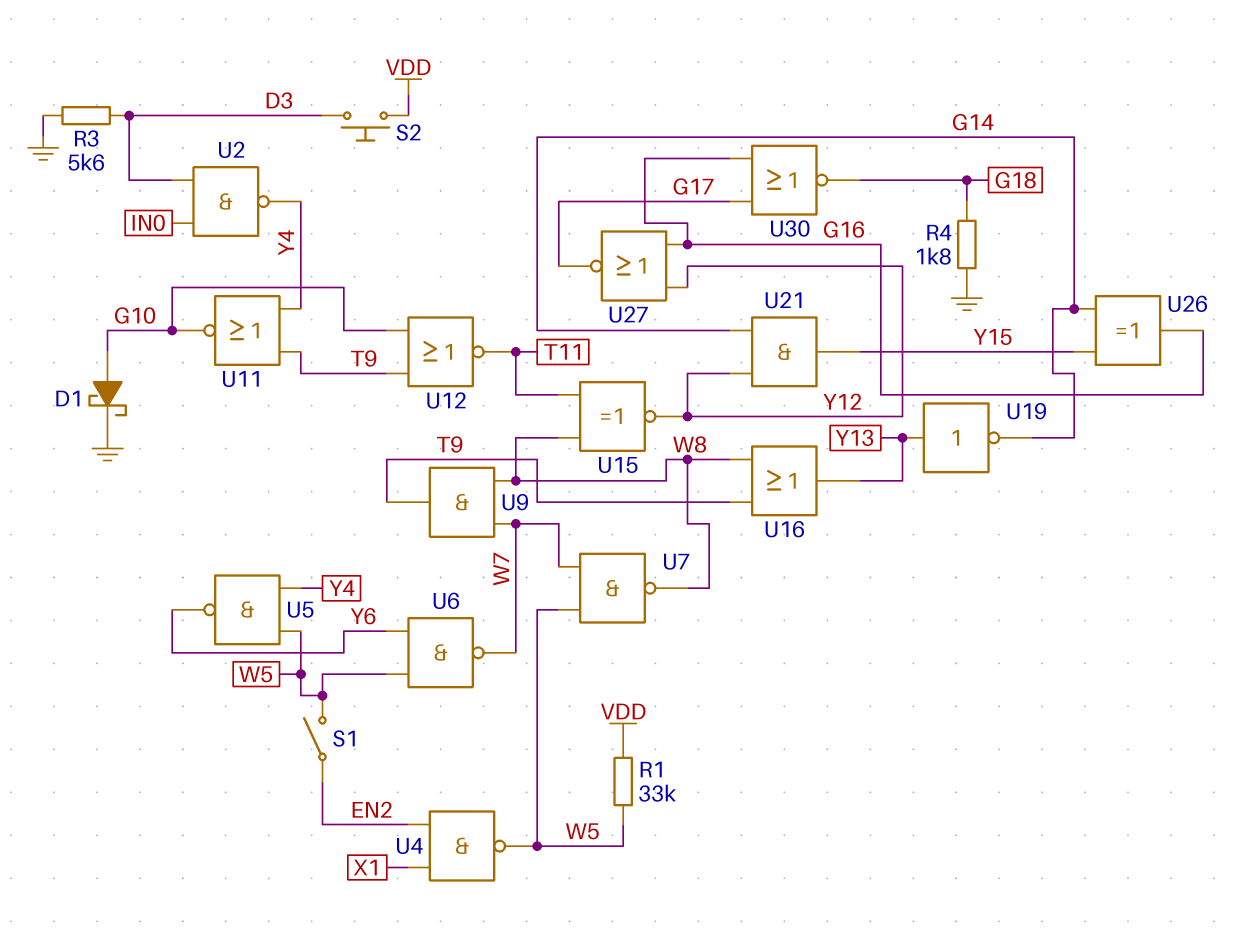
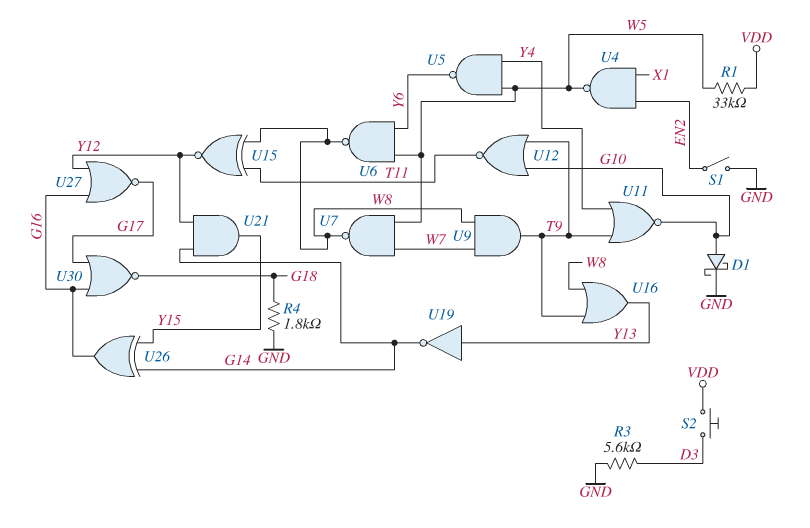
S1: switch (EN2, W5) -> switch (EN2, GND)
U2: NAND (in D3, in IN0, out Y4) -> none
U6: NAND (in W5, in Y6, out W7) -> NAND (in W5, in Y6, out W8)

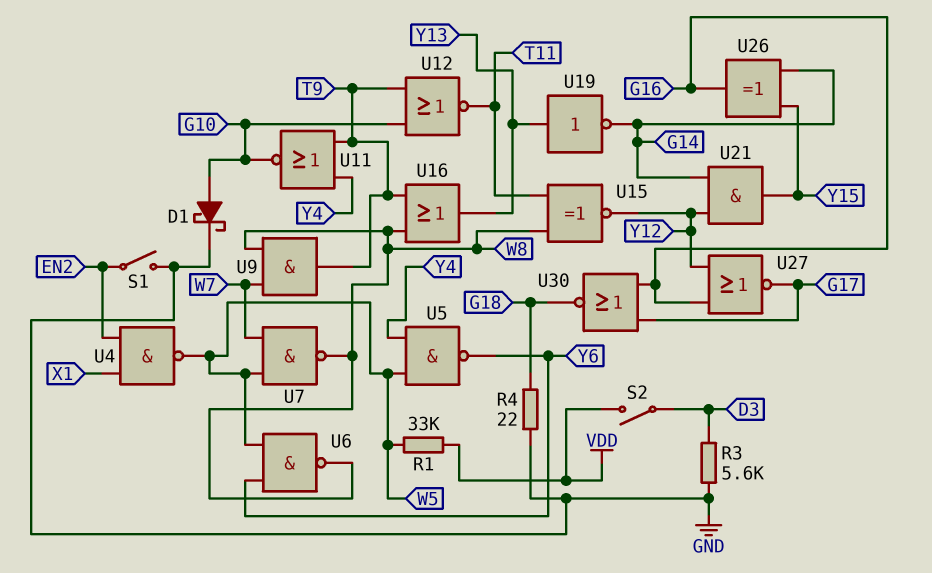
R4: 1.8k (G18, GND) -> 22 (G18, GND)
S2: button (D3, VDD) -> switch (D3, VDD)

